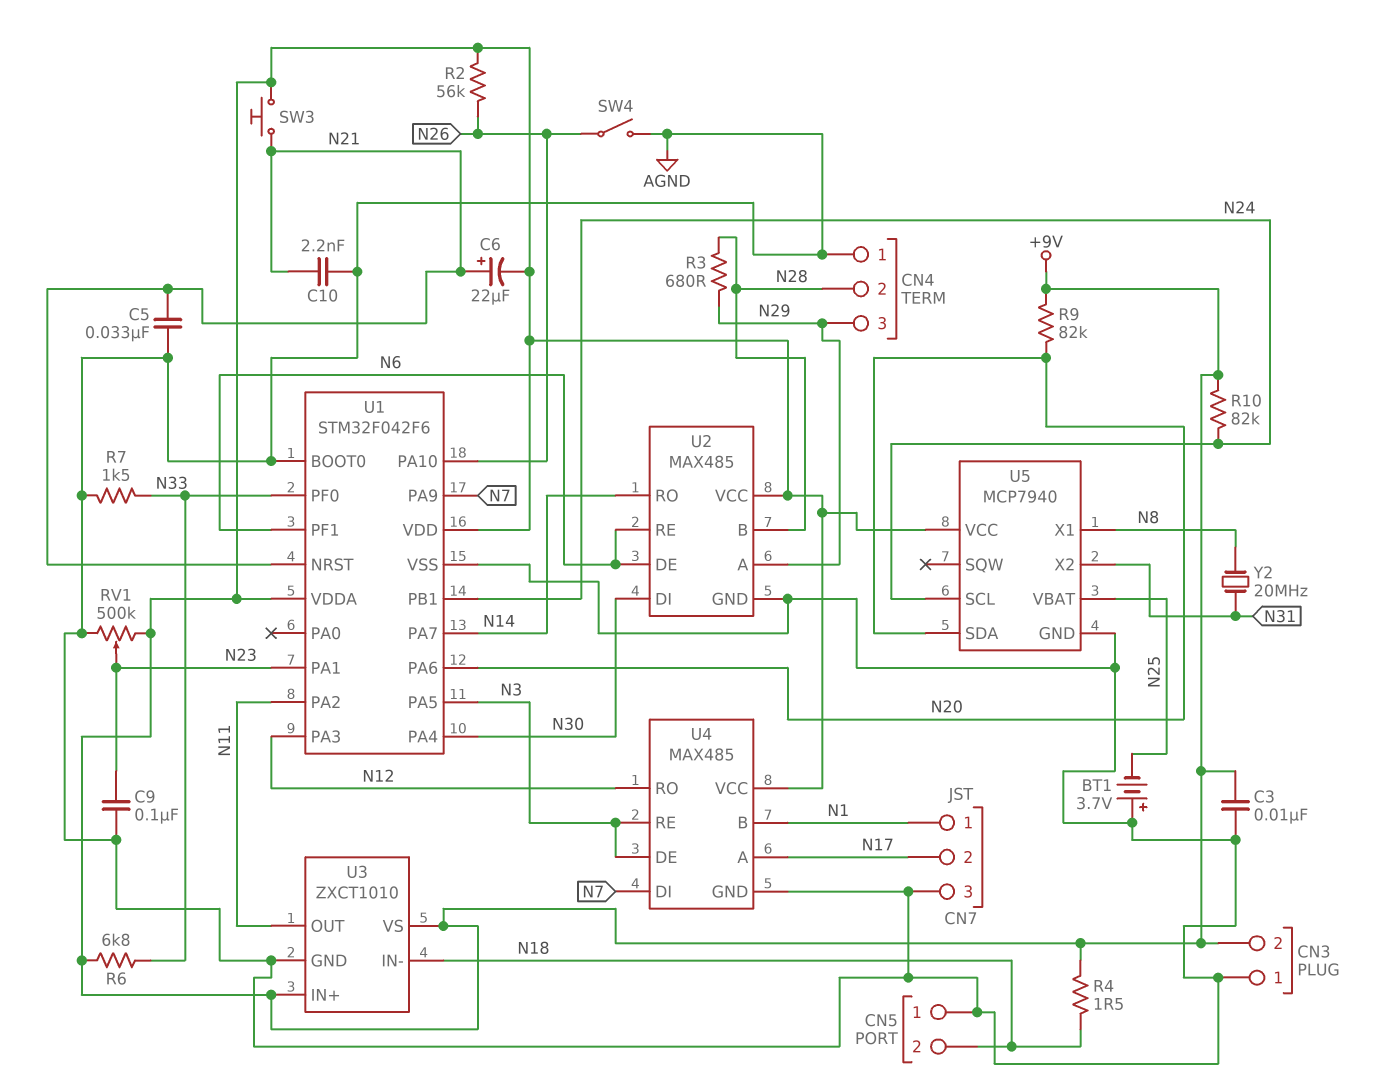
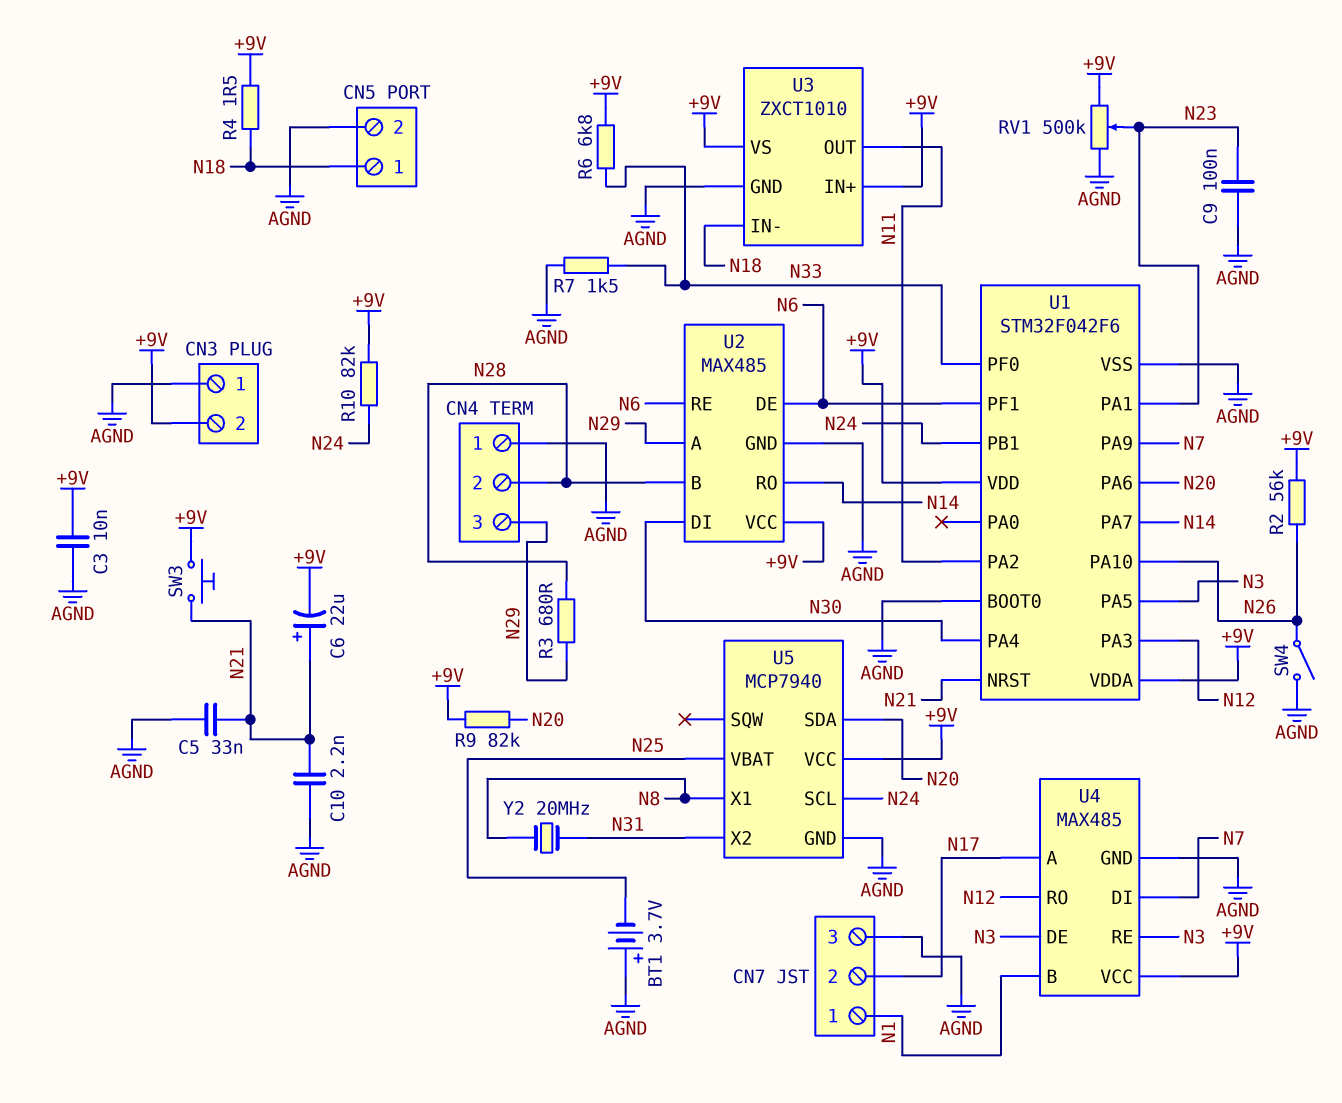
CN5 pin 1: AGND -> N18
CN5 pin 2: N18 -> AGND

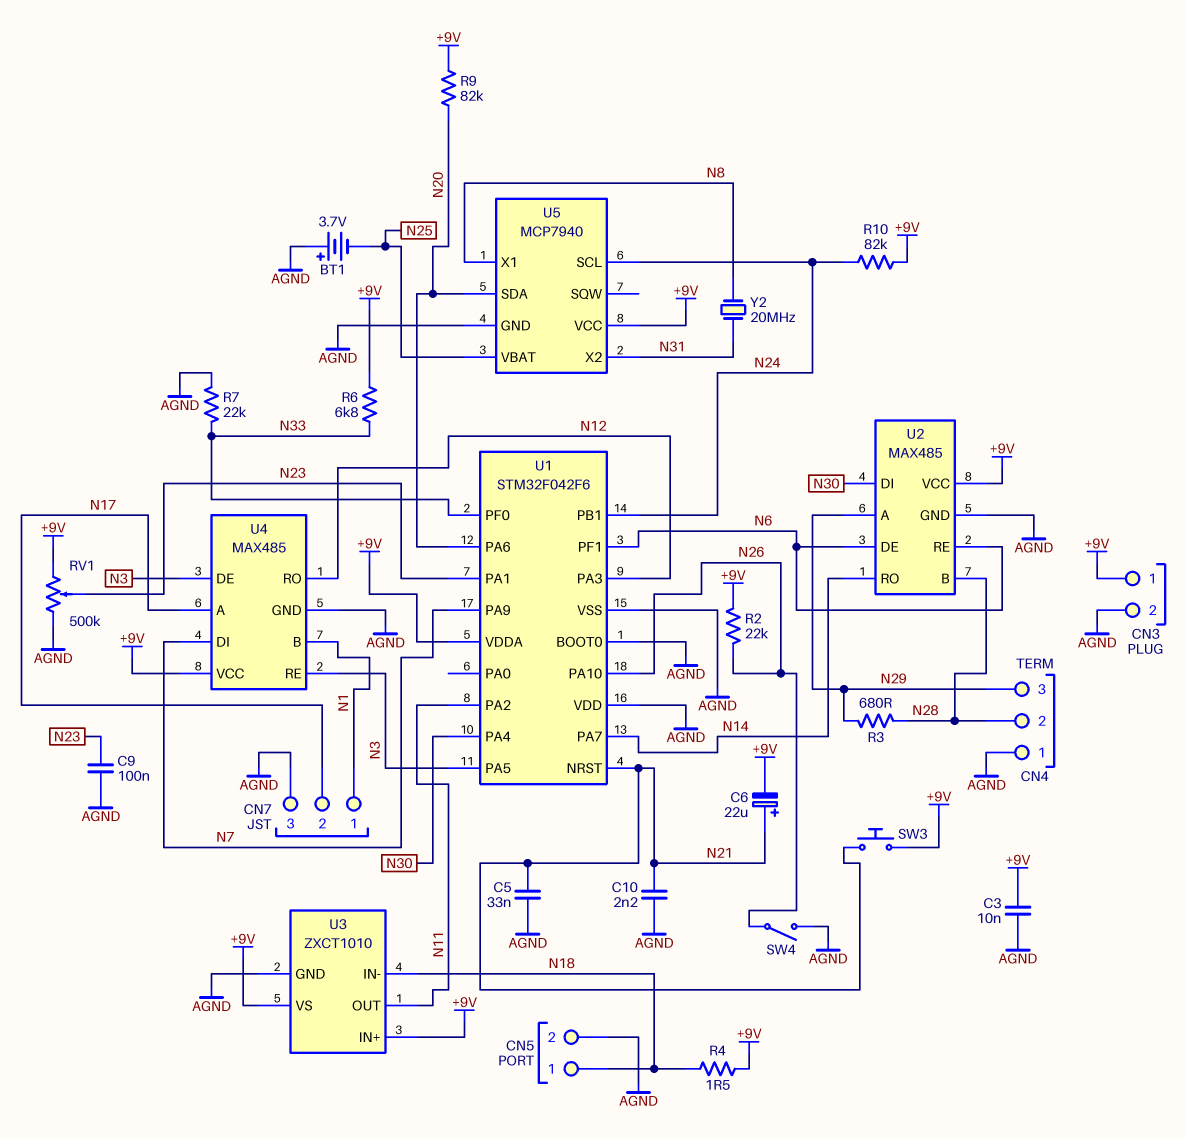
CN3 pin 1: AGND -> +9V
CN3 pin 2: +9V -> AGND
R2: 56k (+9V, N26) -> 22k (+9V, N26)
R7: 1.5k (AGND, N33) -> 22k (AGND, N33)
U1 pin VDD: +9V -> AGND

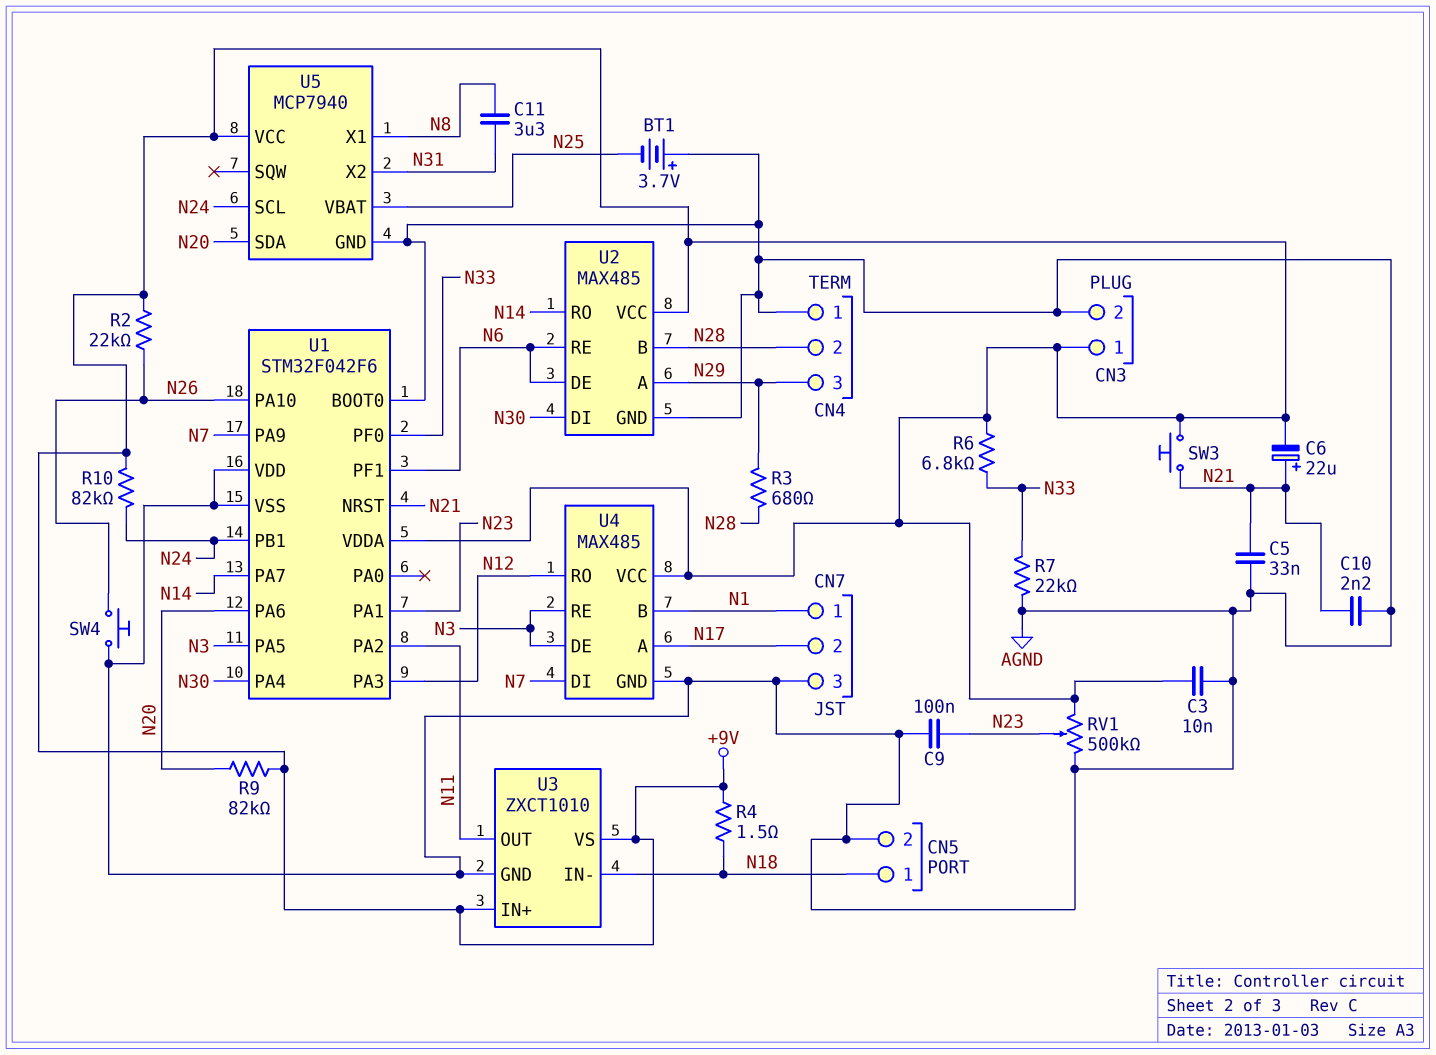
C11: none -> 3.3uF (N8, N31)
SW4: switch (AGND, N26) -> button (AGND, N26)
Y2: 20MHz (N8, N31) -> none

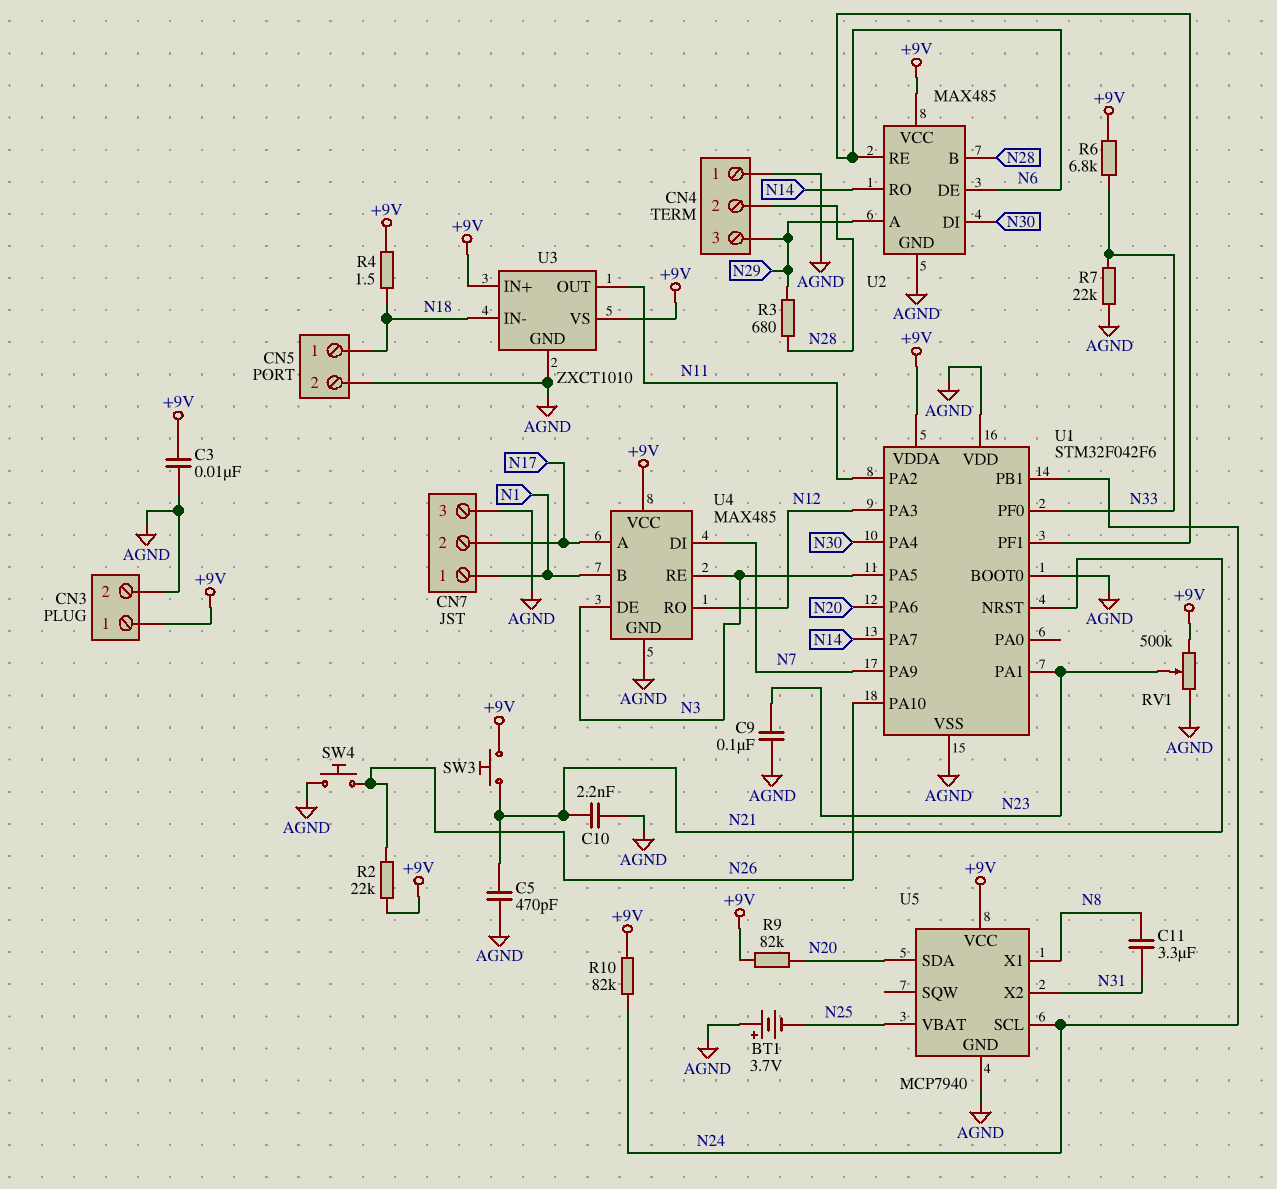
C5: 33nF (AGND, N21) -> 470pF (AGND, N21)
C6: 22uF (plus N21, minus +9V) -> none

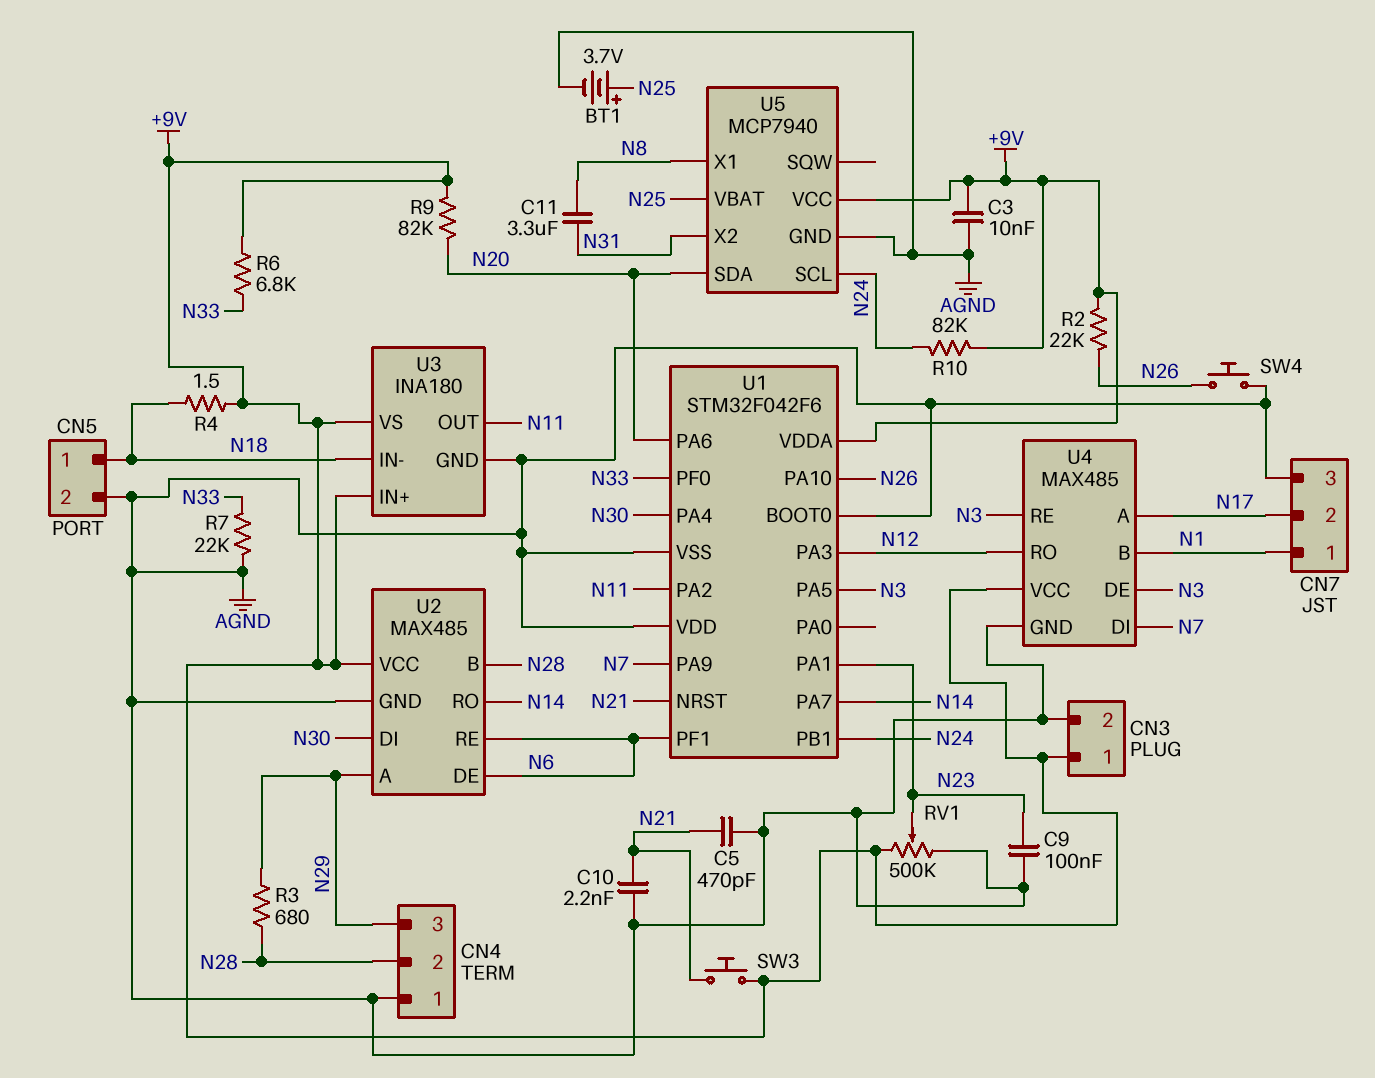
BT1: 3.7V (plus AGND, minus N25) -> 3.7V (plus N25, minus AGND)
U3: ZXCT1010 -> INA180

